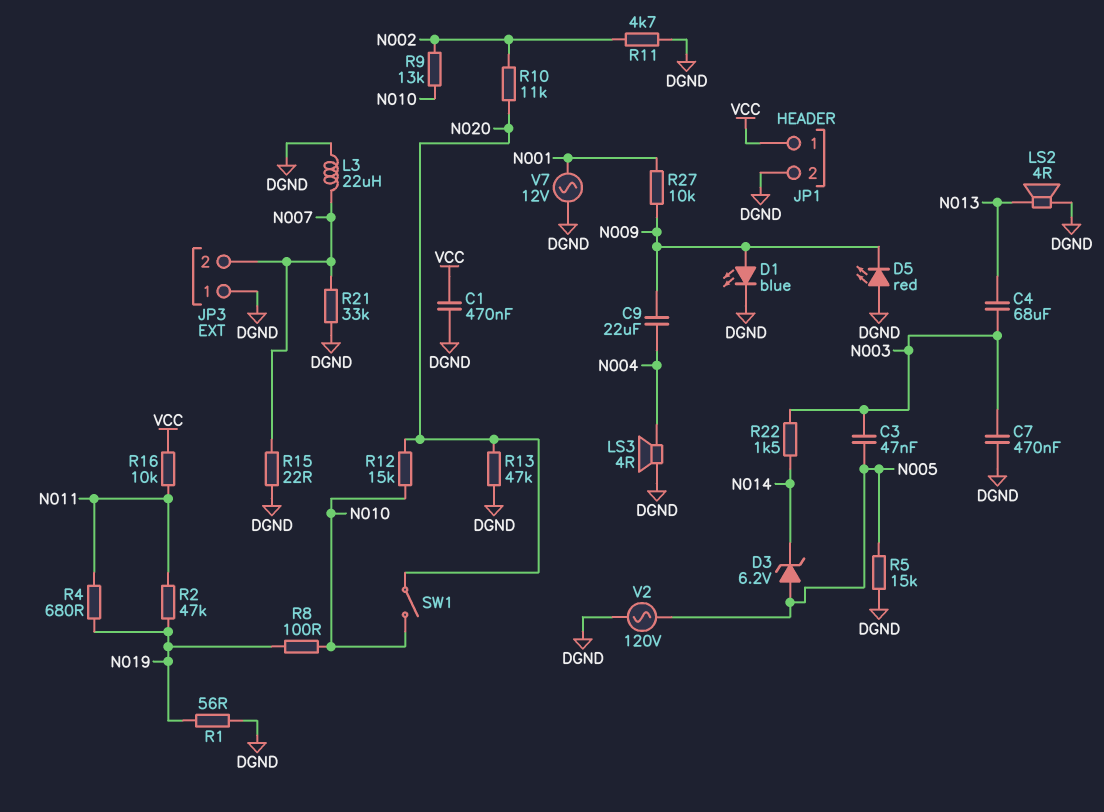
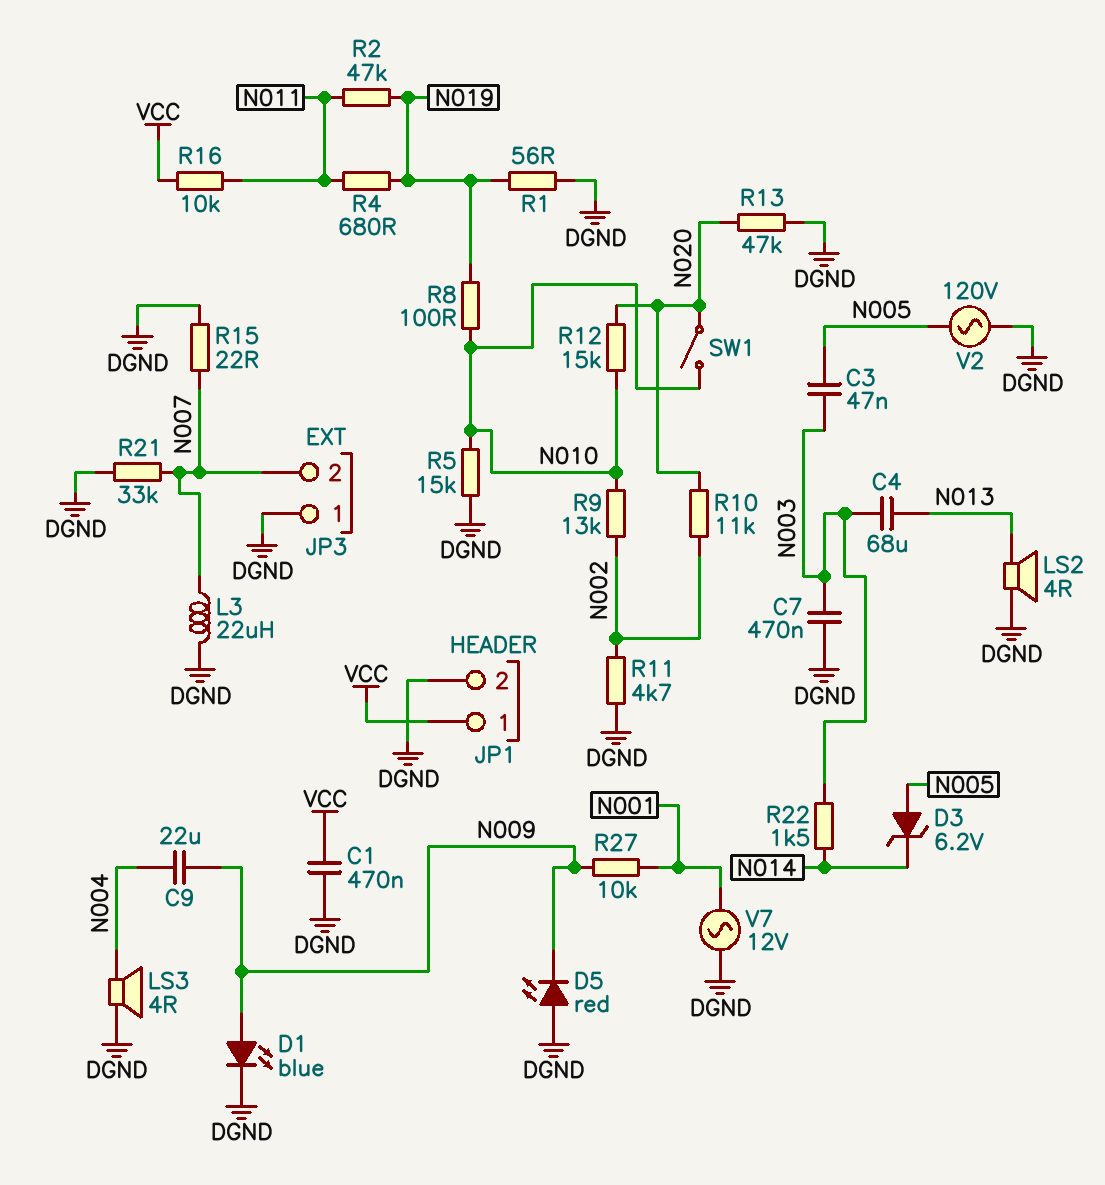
R5: 15k (DGND, N005) -> 15k (DGND, N010)

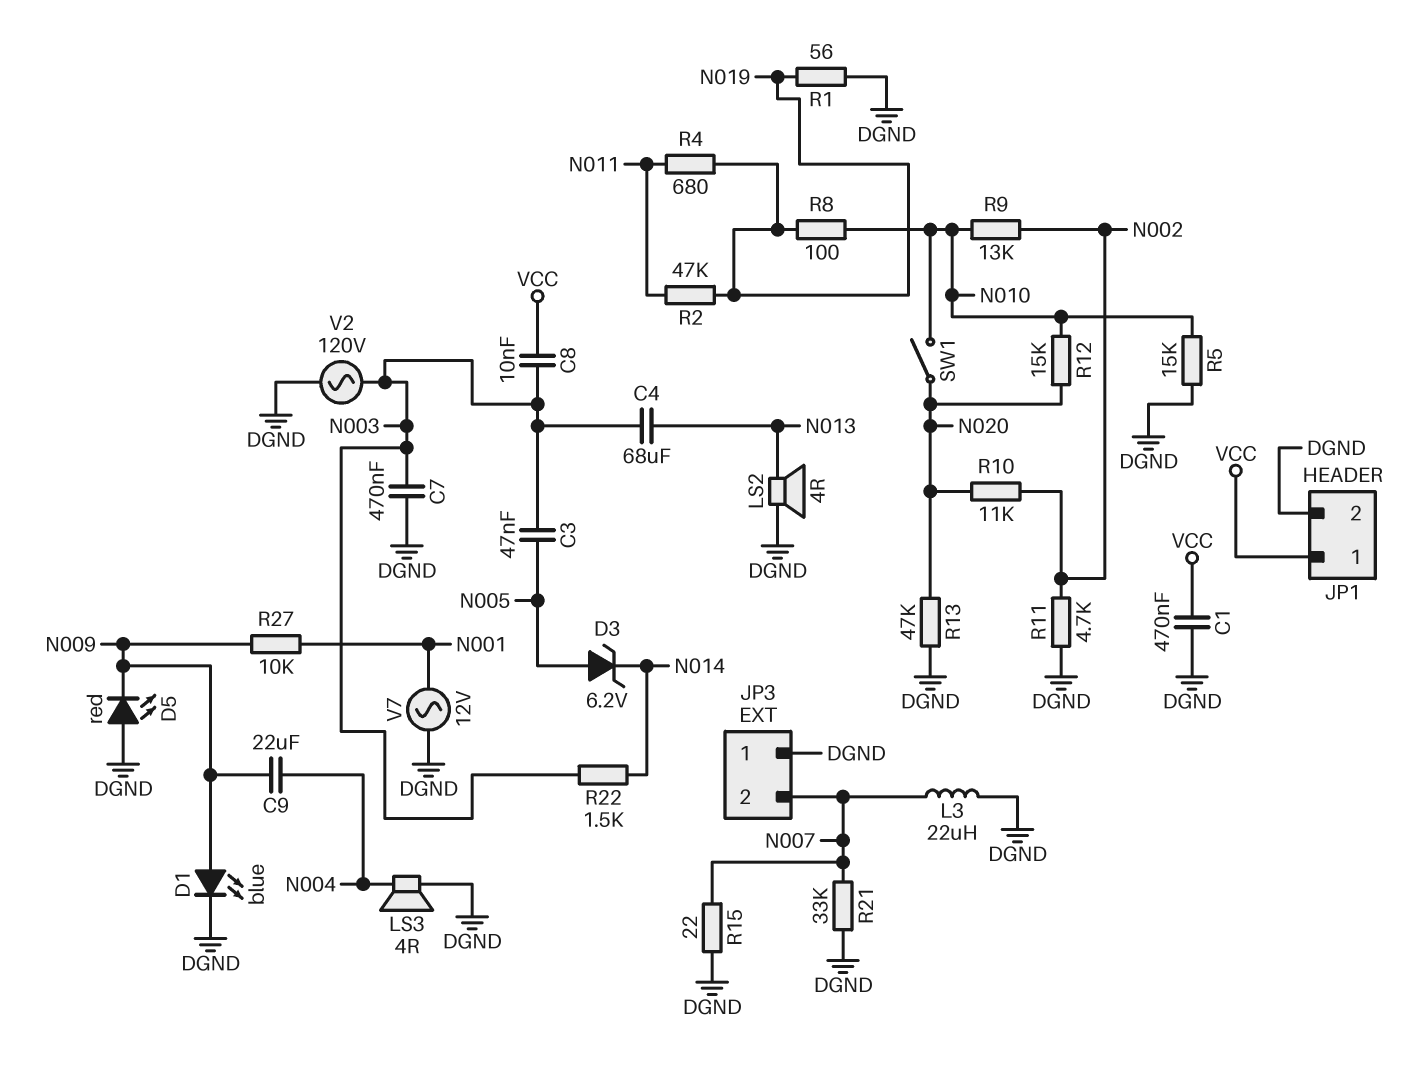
C8: none -> 10nF (N003, VCC)
R16: 10k (N011, VCC) -> none
V2: AC 120V (DGND, N005) -> AC 120V (DGND, N003)

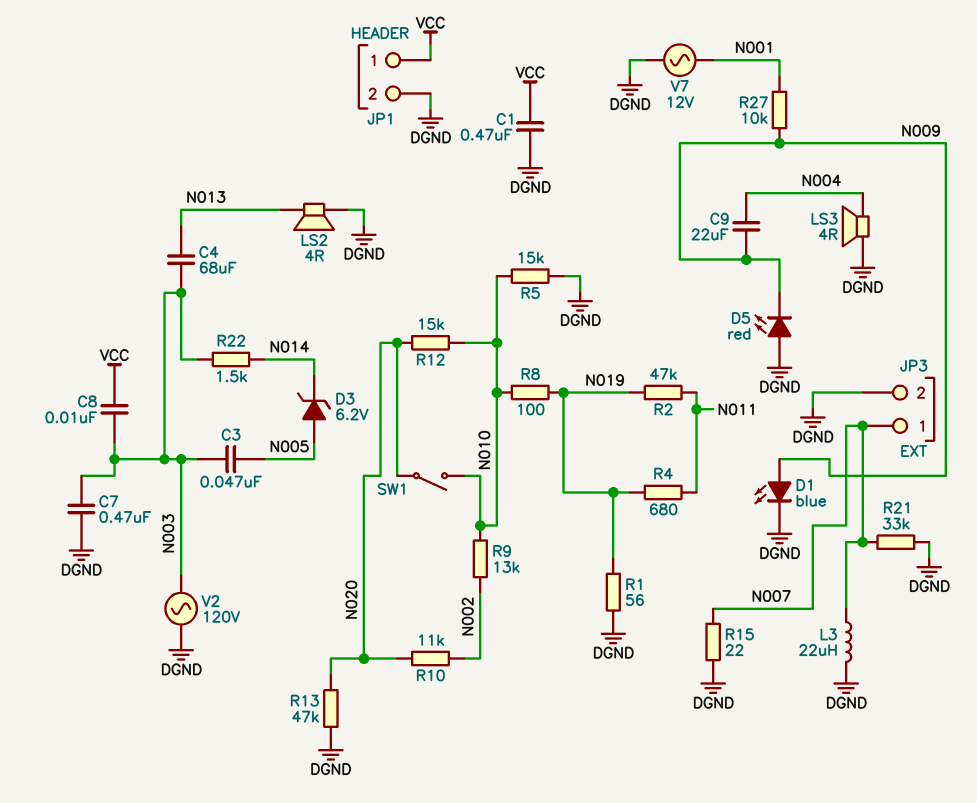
JP3 pin 1: DGND -> N007
JP3 pin 2: N007 -> DGND
R11: 4.7k (DGND, N002) -> none

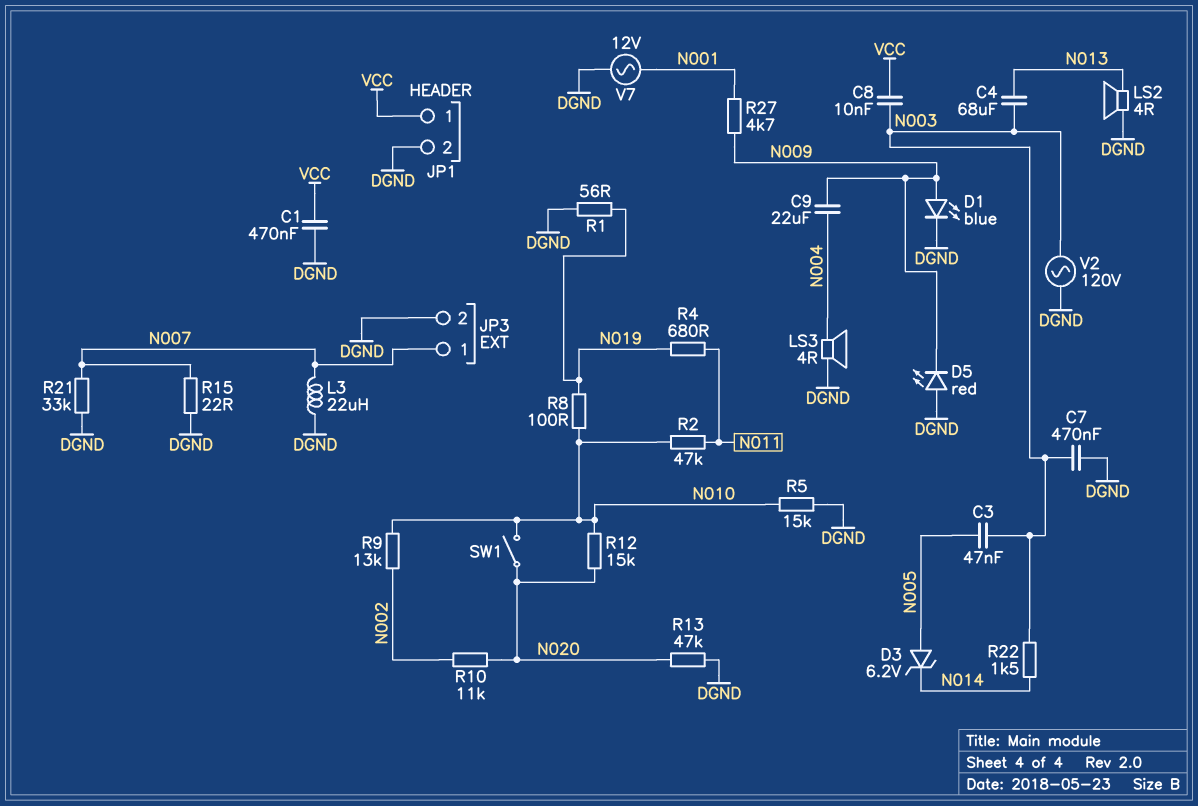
R2: 47k (N011, N019) -> 47k (N010, N011)
R27: 10k (N001, N009) -> 4.7k (N001, N009)

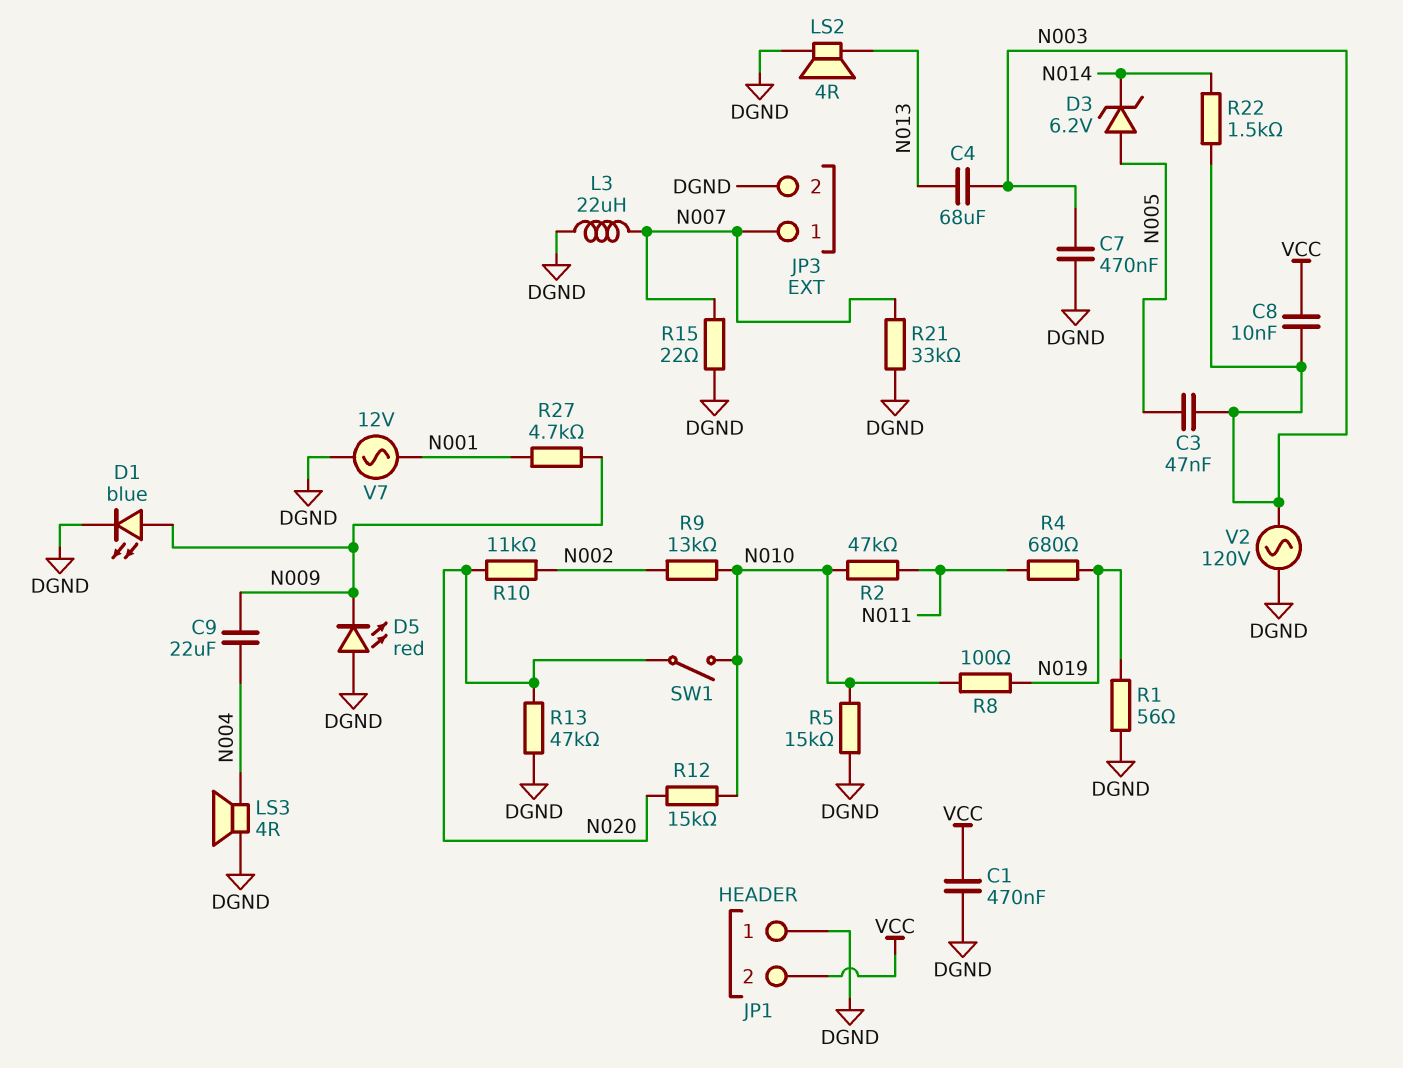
JP1 pin 1: VCC -> DGND
JP1 pin 2: DGND -> VCC

